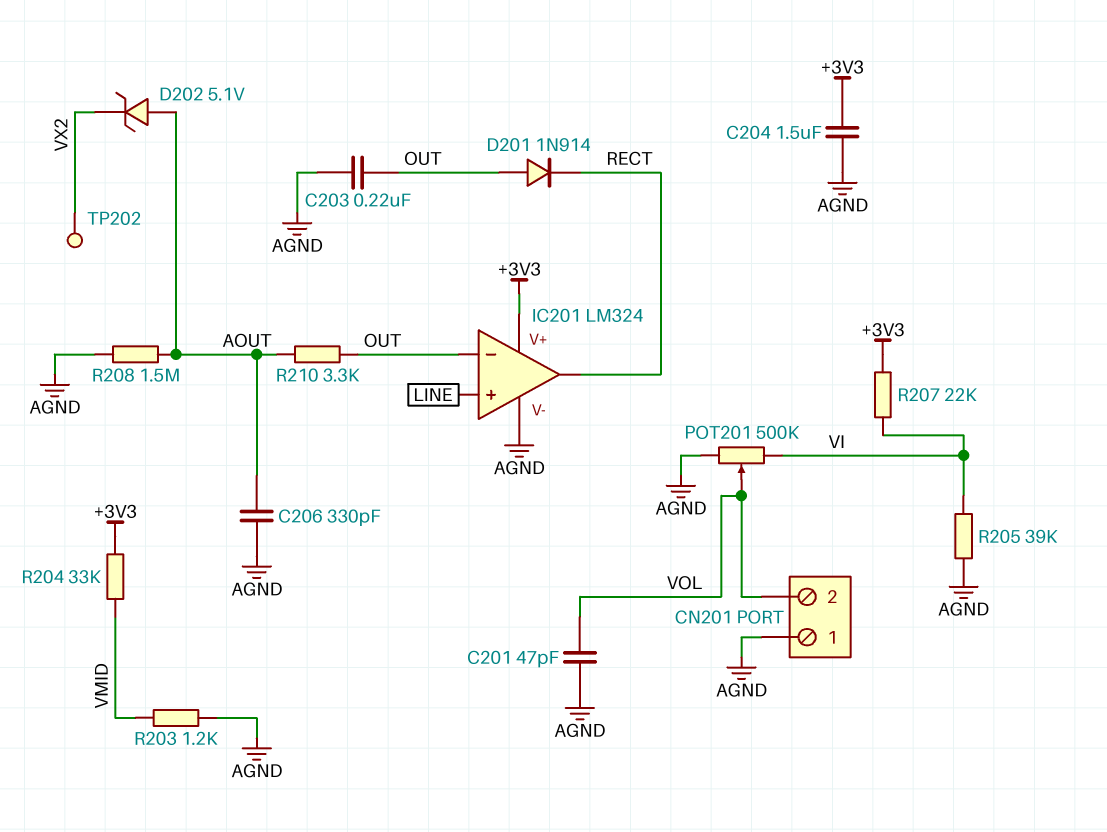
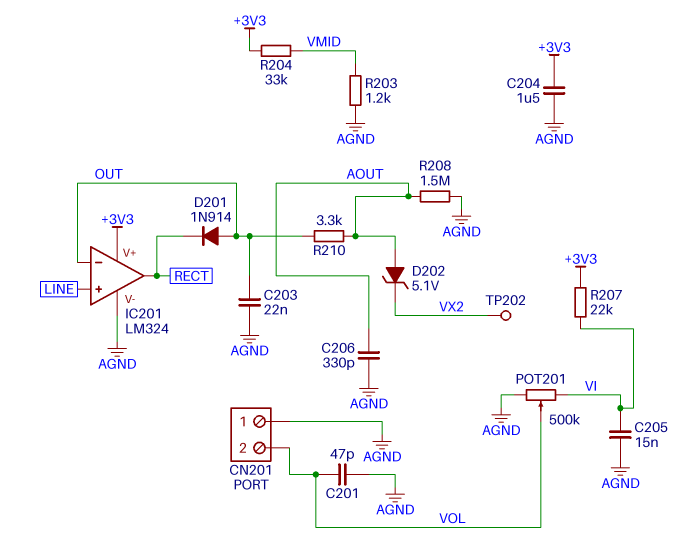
C203: 220nF (AGND, OUT) -> 22nF (AGND, OUT)
C205: none -> 15nF (AGND, VI)
R205: 39k (AGND, VI) -> none

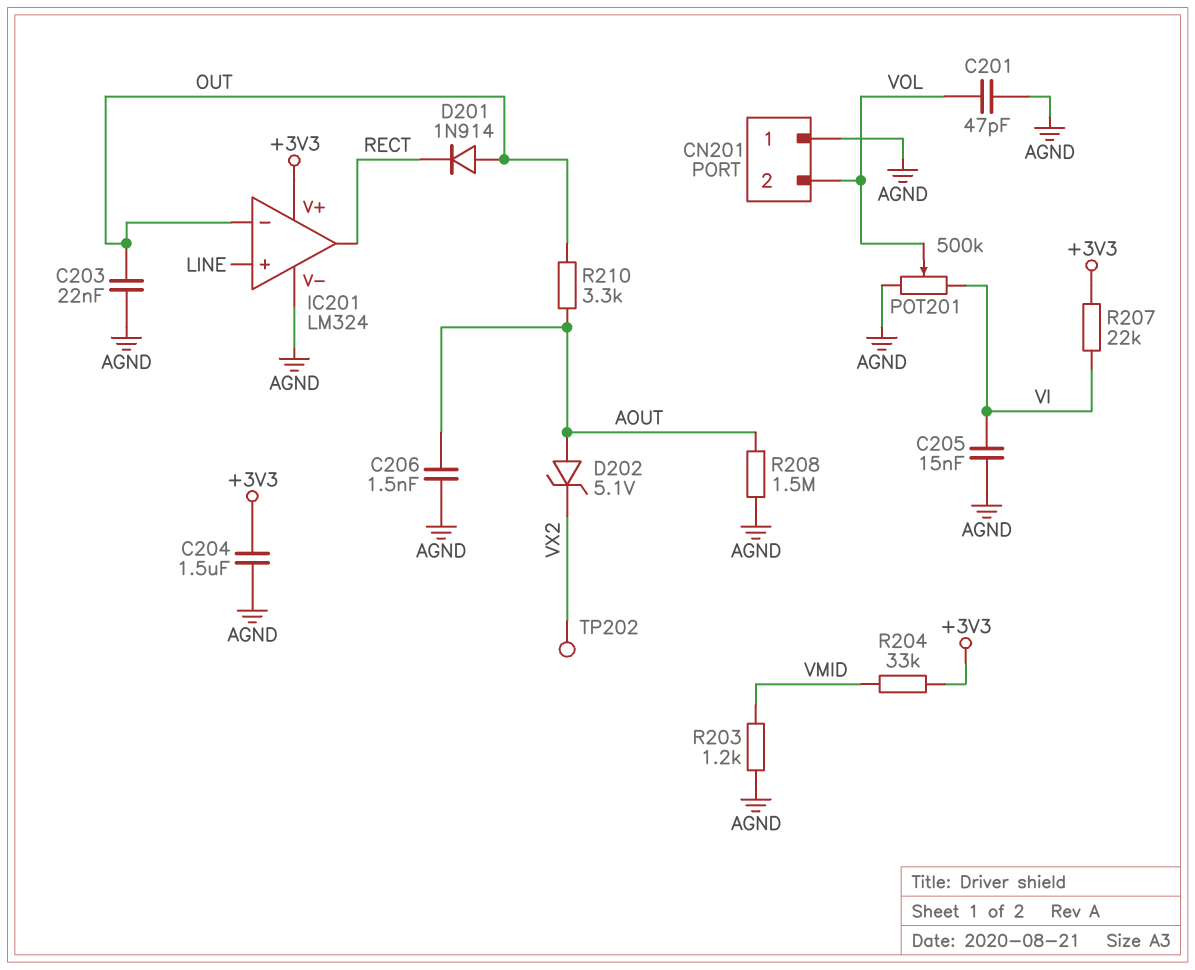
C206: 330pF (AGND, AOUT) -> 1.5nF (AGND, AOUT)

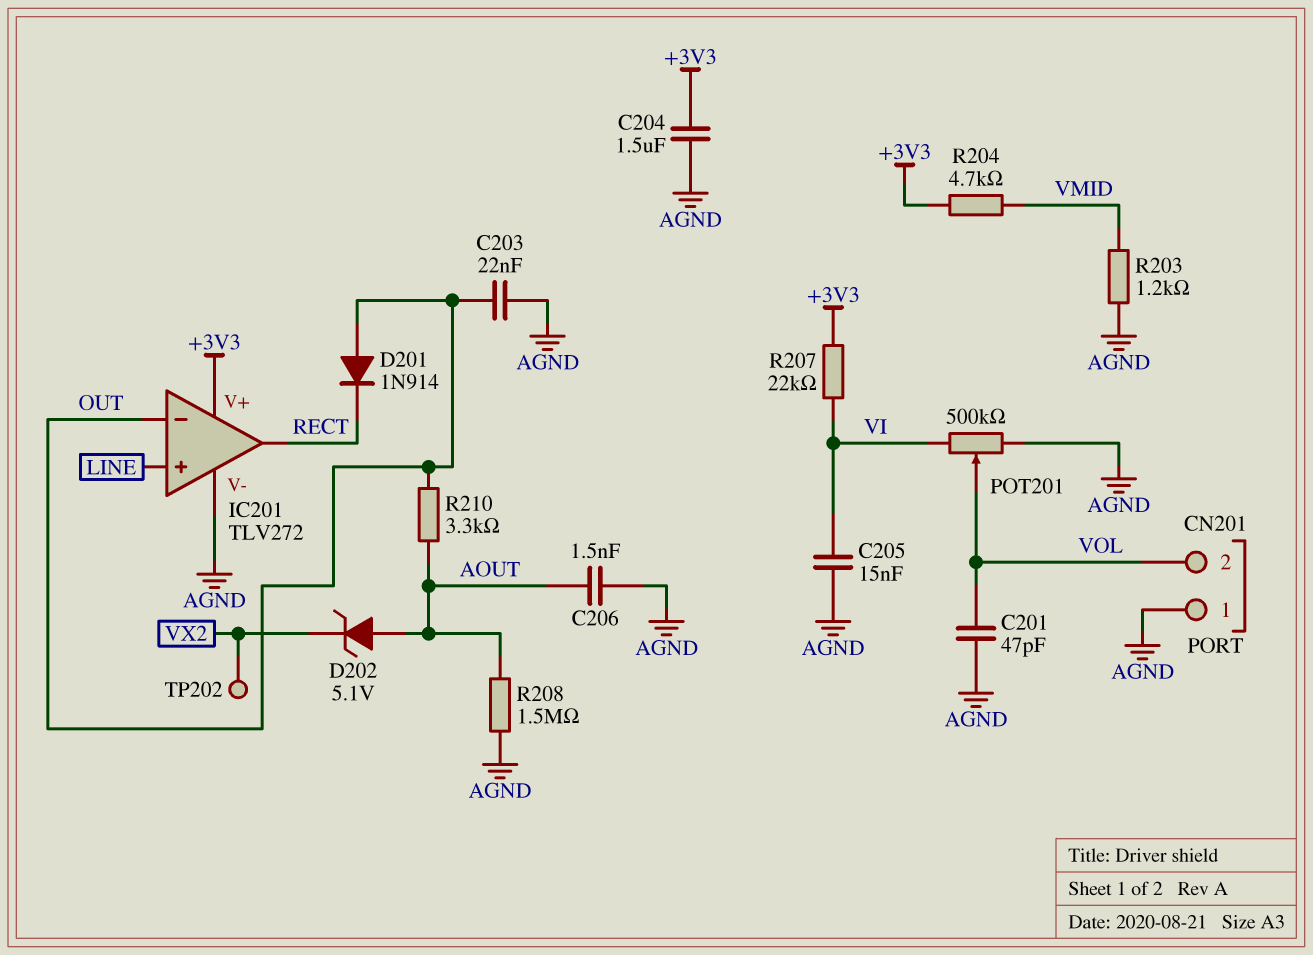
IC201: LM324 -> TLV272
R204: 33k (+3V3, VMID) -> 4.7k (+3V3, VMID)

